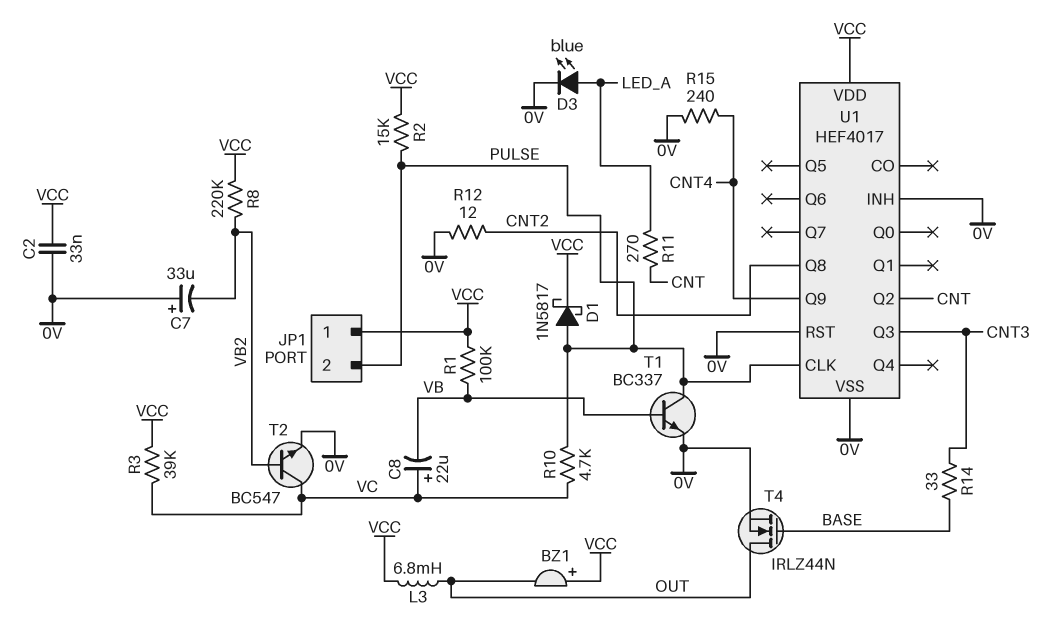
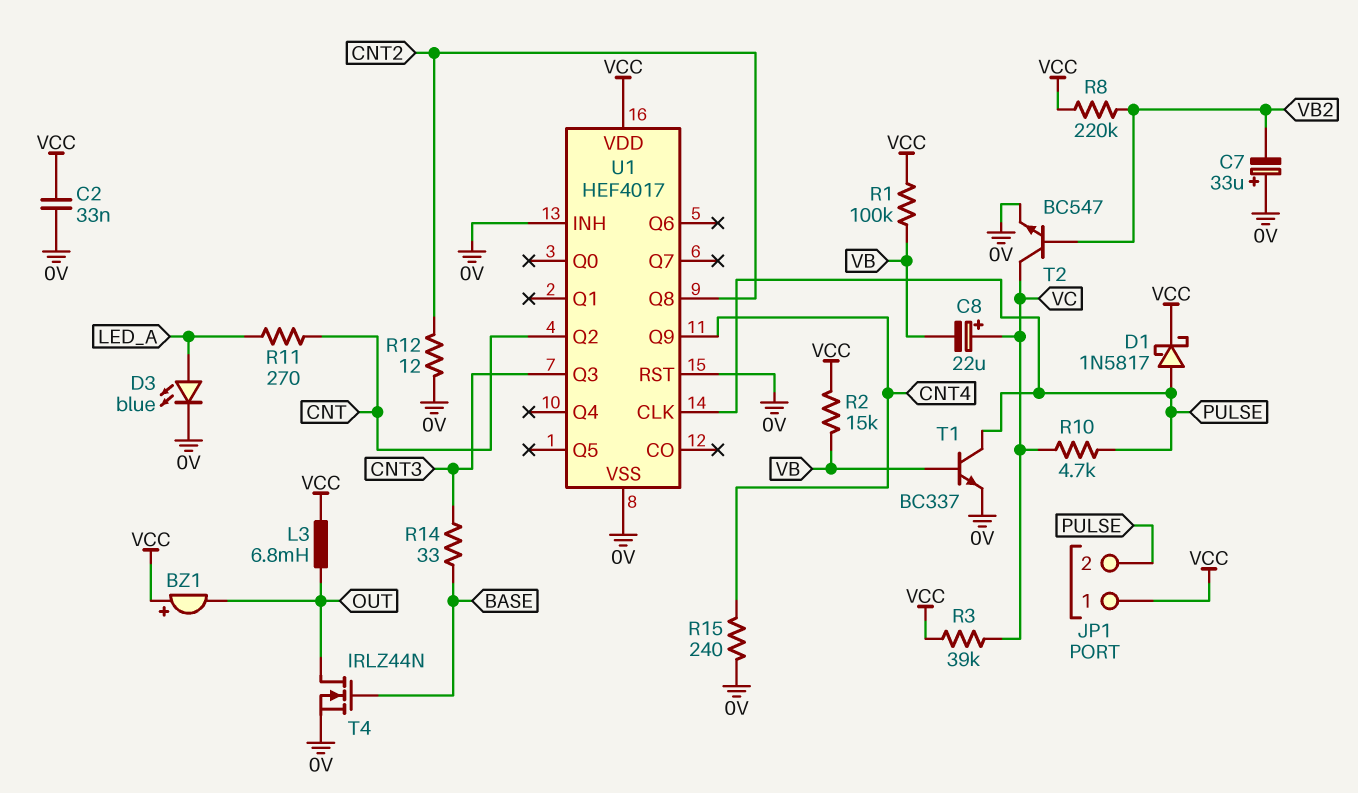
R2: 15k (PULSE, VCC) -> 15k (VB, VCC)

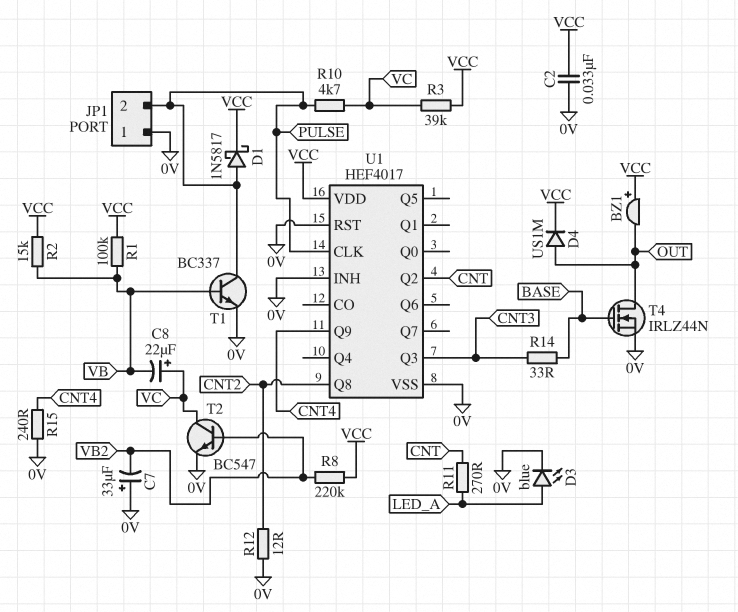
D4: none -> diode US1M (A OUT, K VCC)
JP1 pin 1: VCC -> 0V
L3: 6.8mH (OUT, VCC) -> none

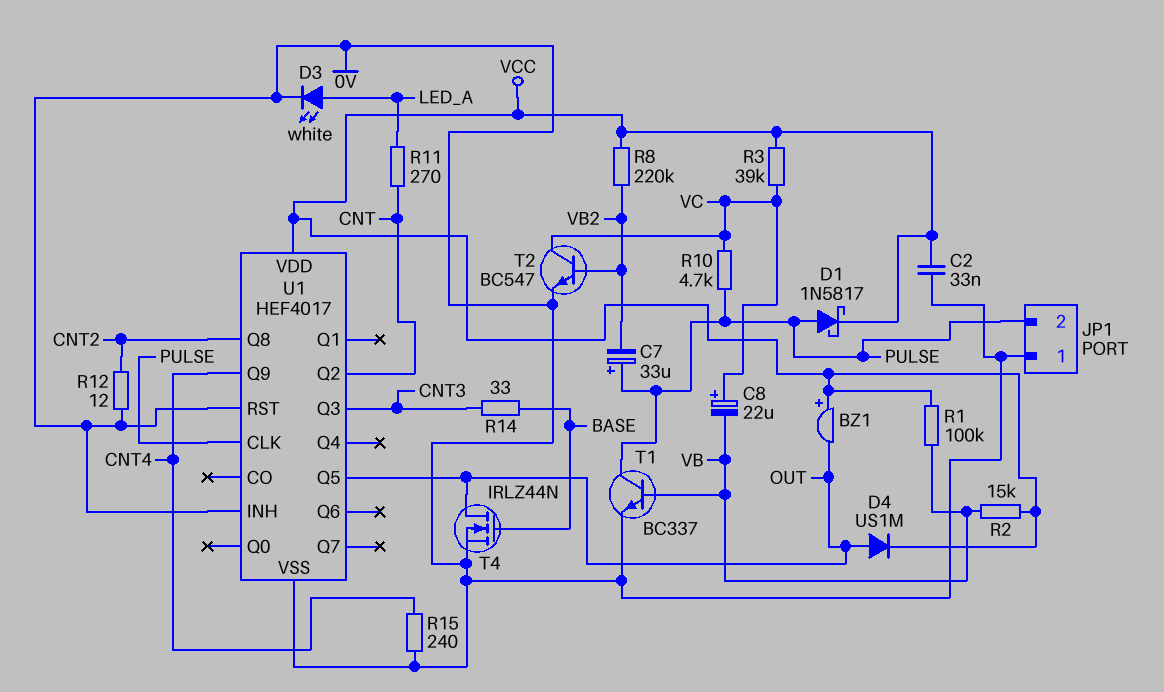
C7: 33uF (plus 0V, minus VB2) -> 33uF (plus PULSE, minus VB2)
D3: LED blue (A LED_A, K 0V) -> LED white (A LED_A, K 0V)
U1 pin Q5: none -> OUT

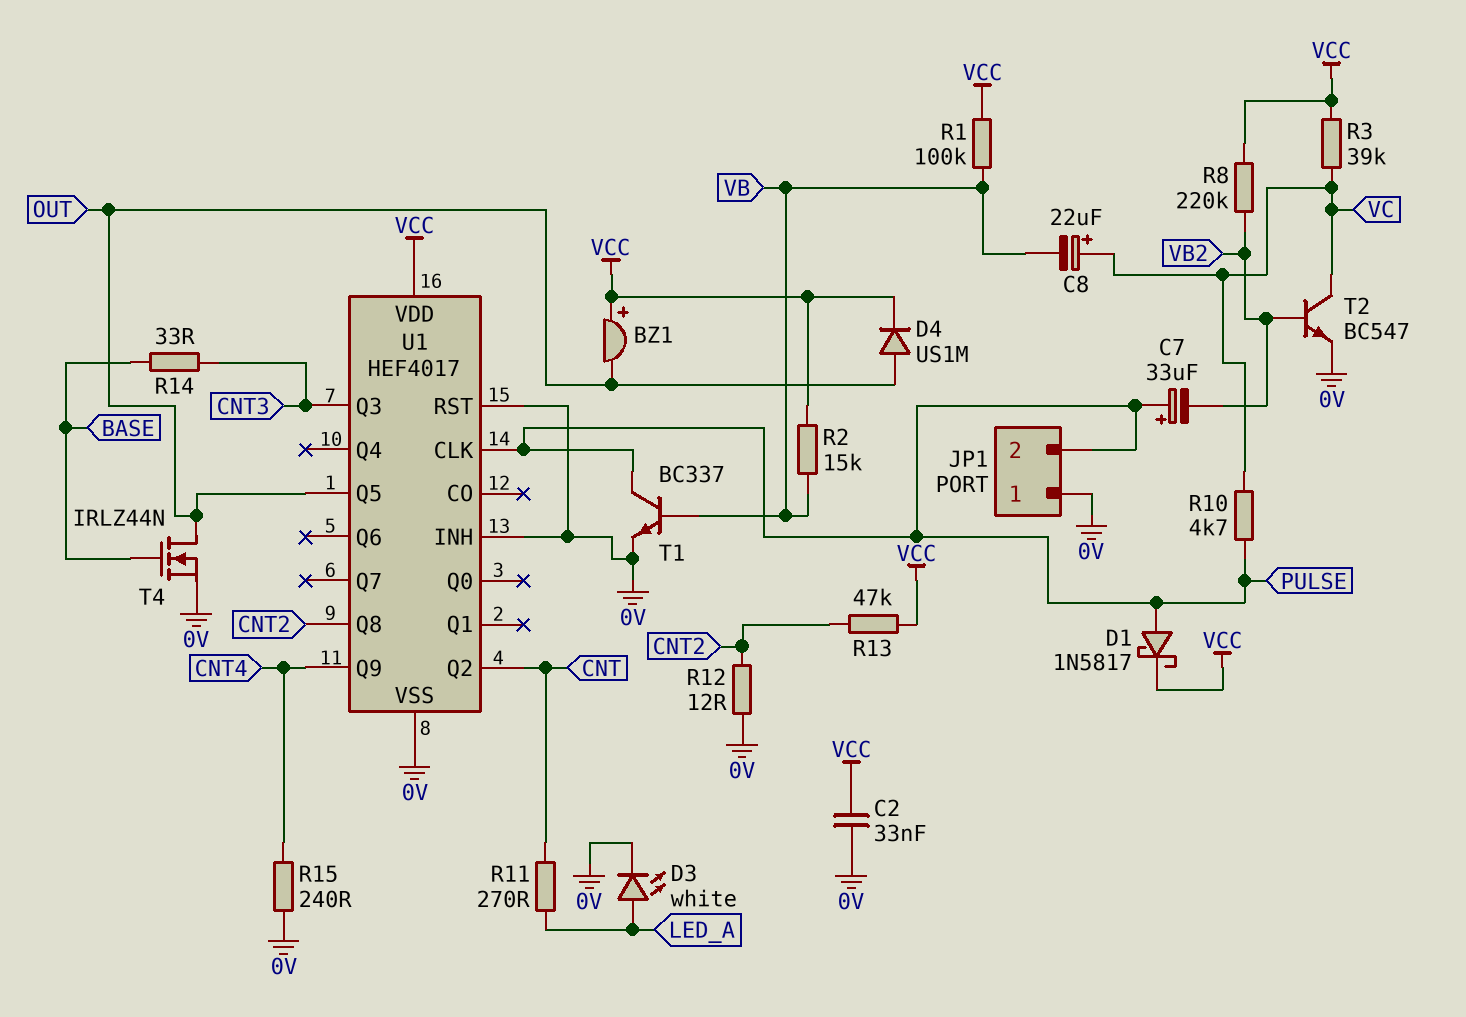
R13: none -> 47k (CNT2, VCC)

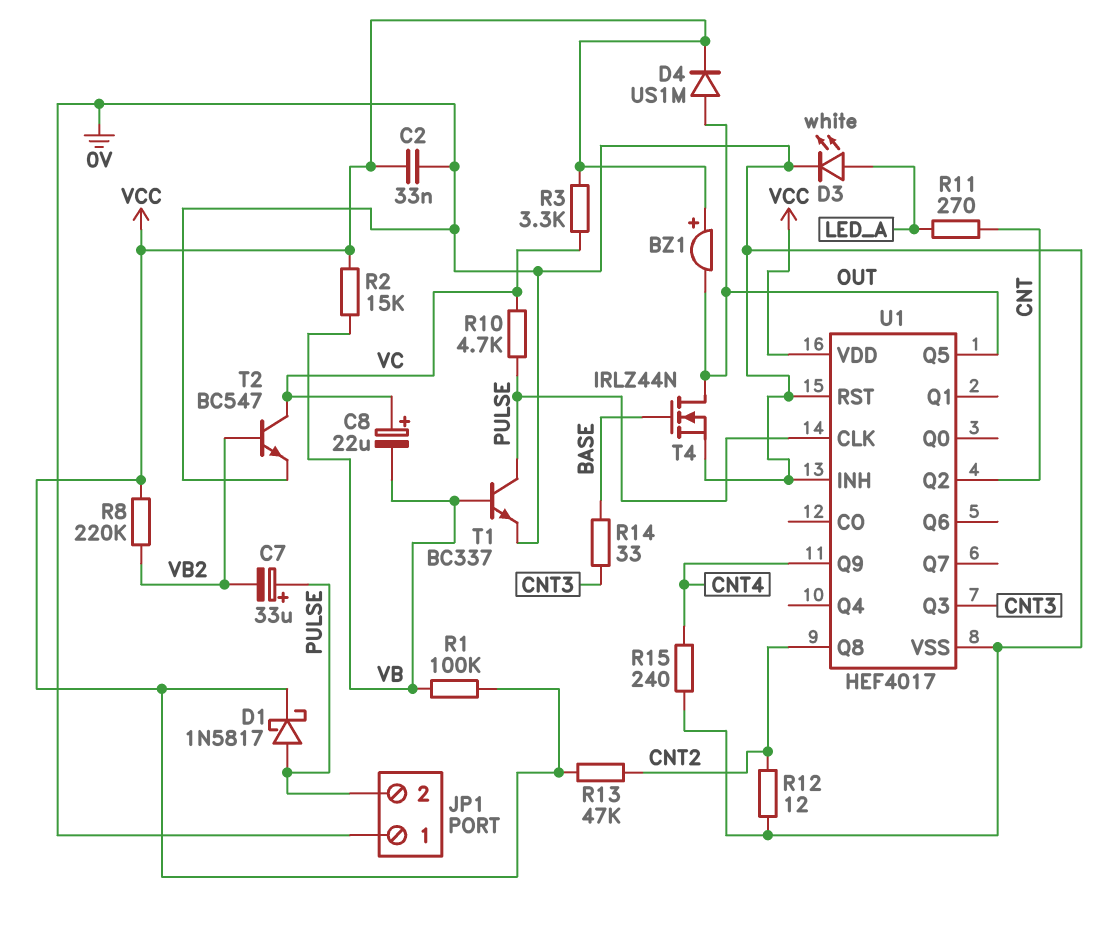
R3: 39k (VC, VCC) -> 3.3k (VC, VCC)

